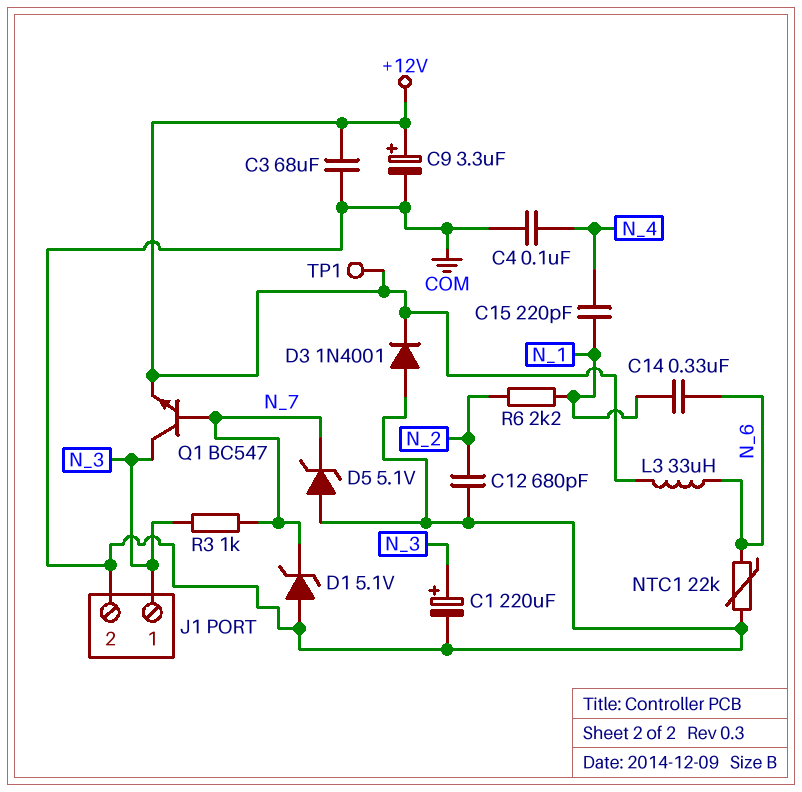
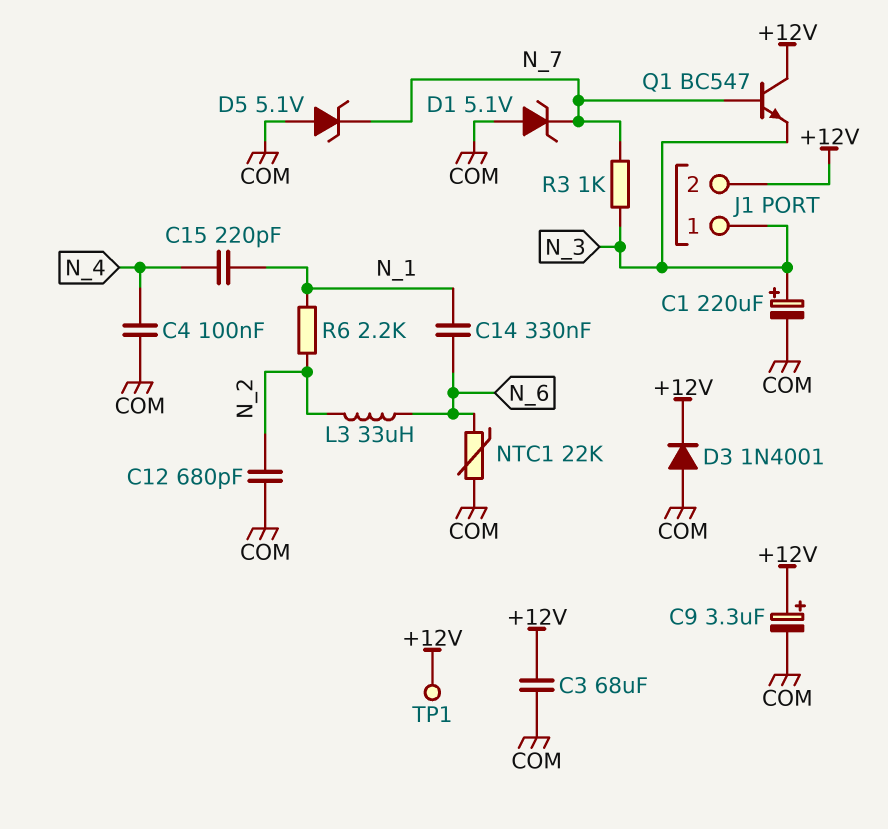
J1 pin 2: COM -> +12V
L3: 33uH (+12V, N_6) -> 33uH (N_2, N_6)
Q1: NPN BC547 (B N_7, C N_3, E +12V) -> NPN BC547 (B N_7, C +12V, E N_3)

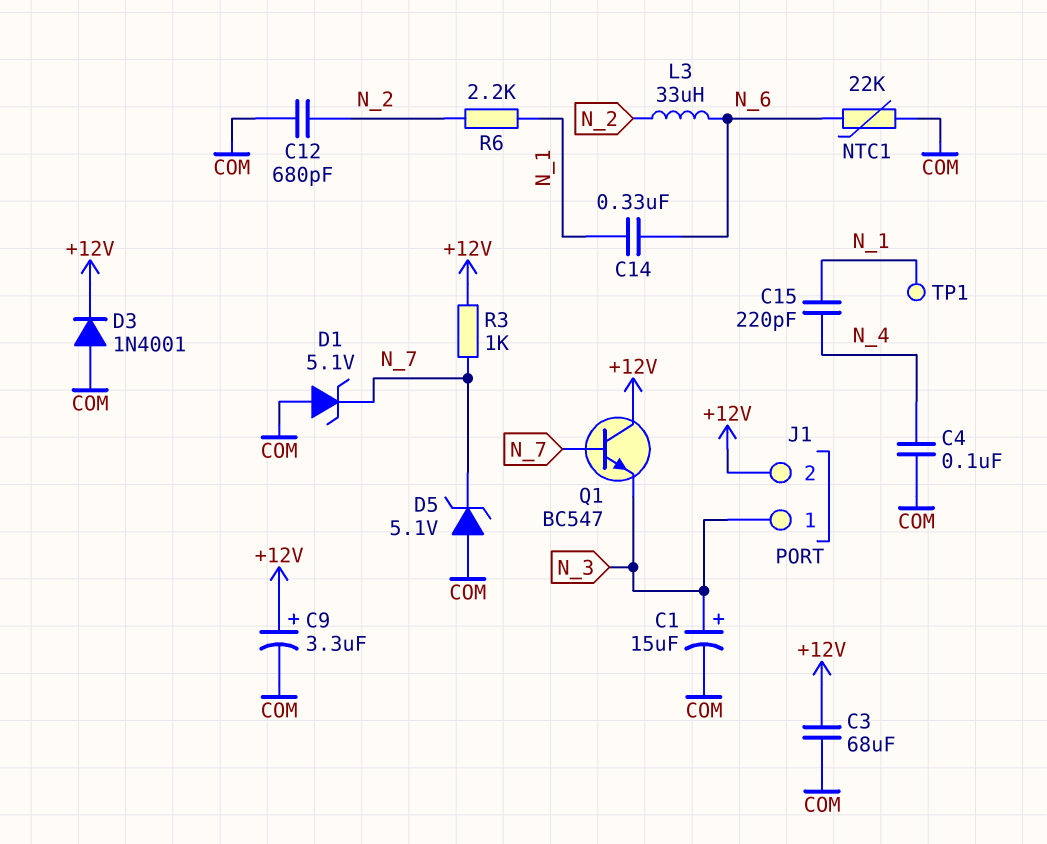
C1: 220uF (plus N_3, minus COM) -> 15uF (plus N_3, minus COM)
R3: 1k (N_3, N_7) -> 1k (+12V, N_7)
TP1: test point (+12V) -> test point (N_1)

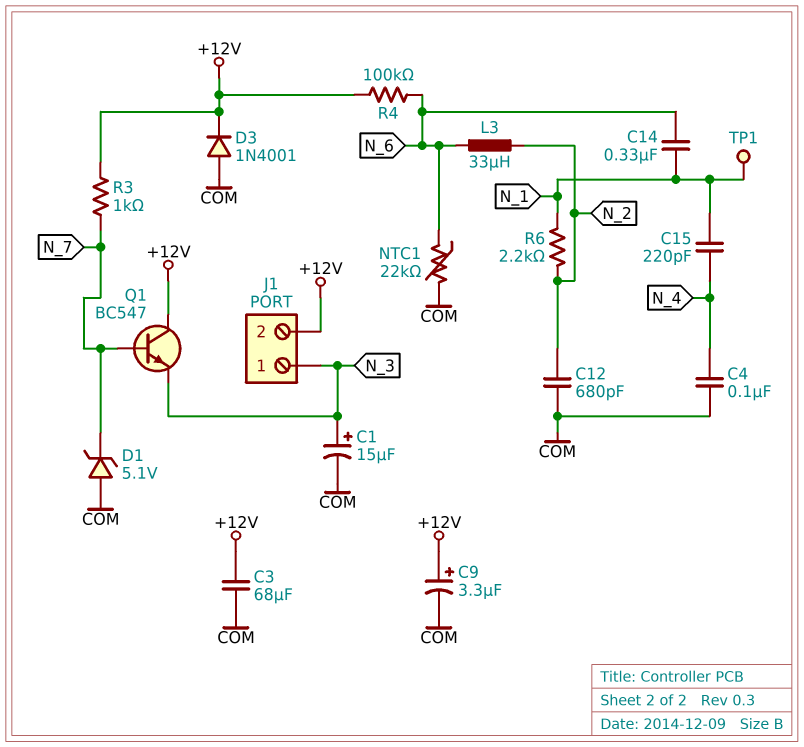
D5: zener 5.1V (A COM, K N_7) -> none
R4: none -> 100k (+12V, N_6)

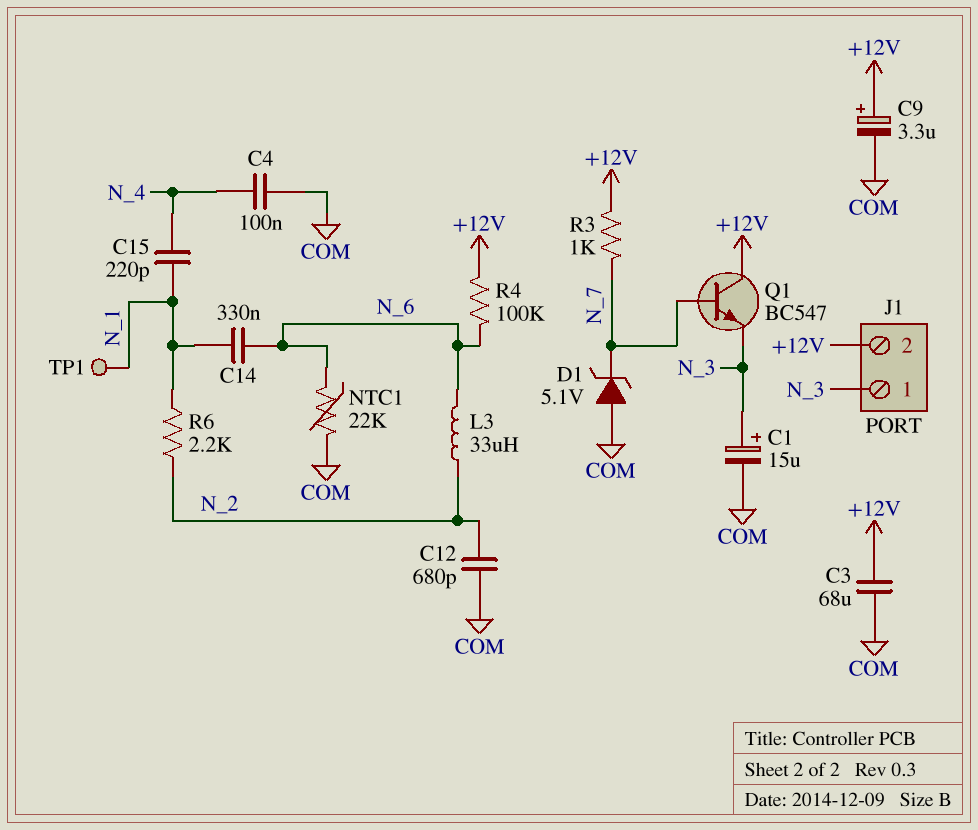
D3: diode 1N4001 (A COM, K +12V) -> none

